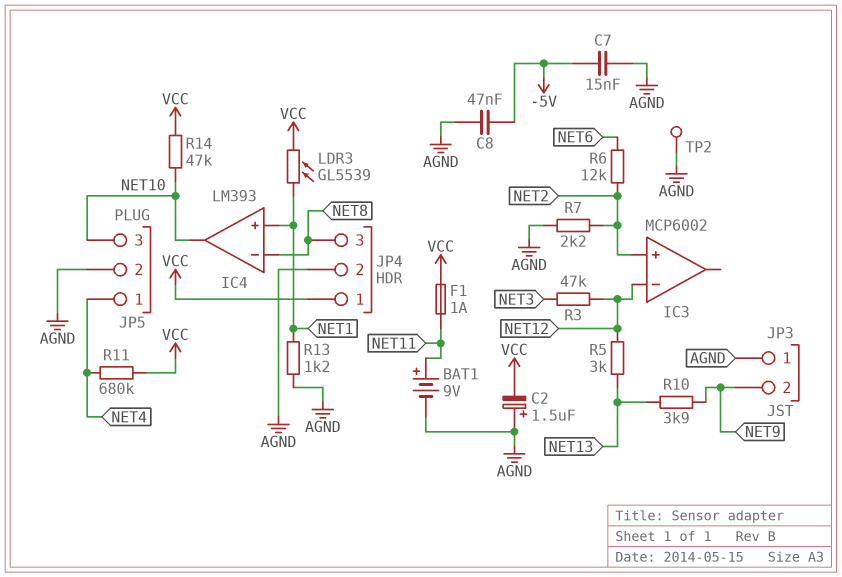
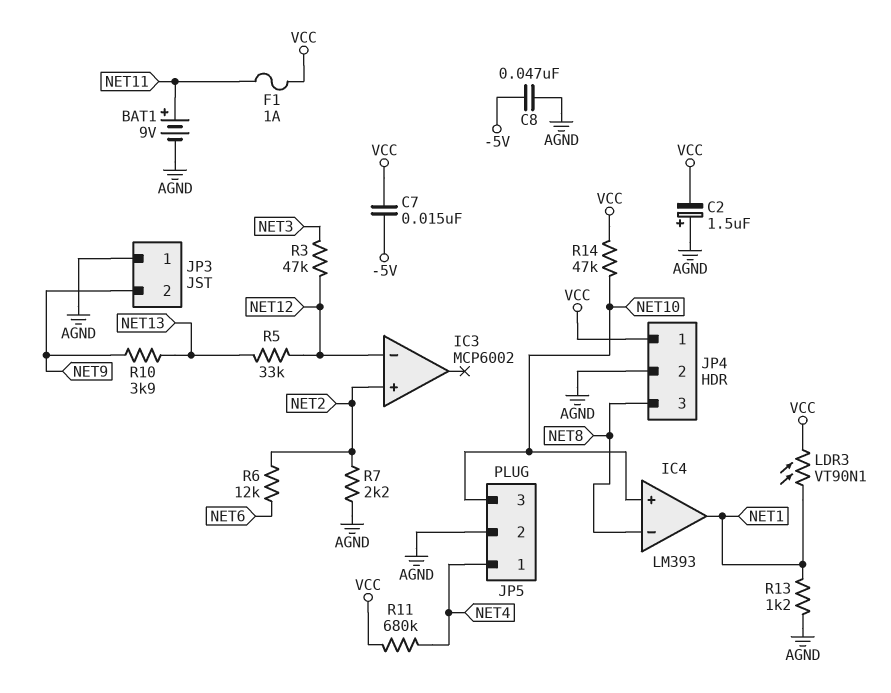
C7: 15nF (-5V, AGND) -> 15nF (-5V, VCC)
IC4 pin in+: NET1 -> NET10
IC4 pin out: NET10 -> NET1
LDR3: GL5539 (NET1, VCC) -> VT90N1 (NET1, VCC)
R5: 3k (NET12, NET13) -> 33k (NET12, NET13)
TP2: test point (AGND) -> none

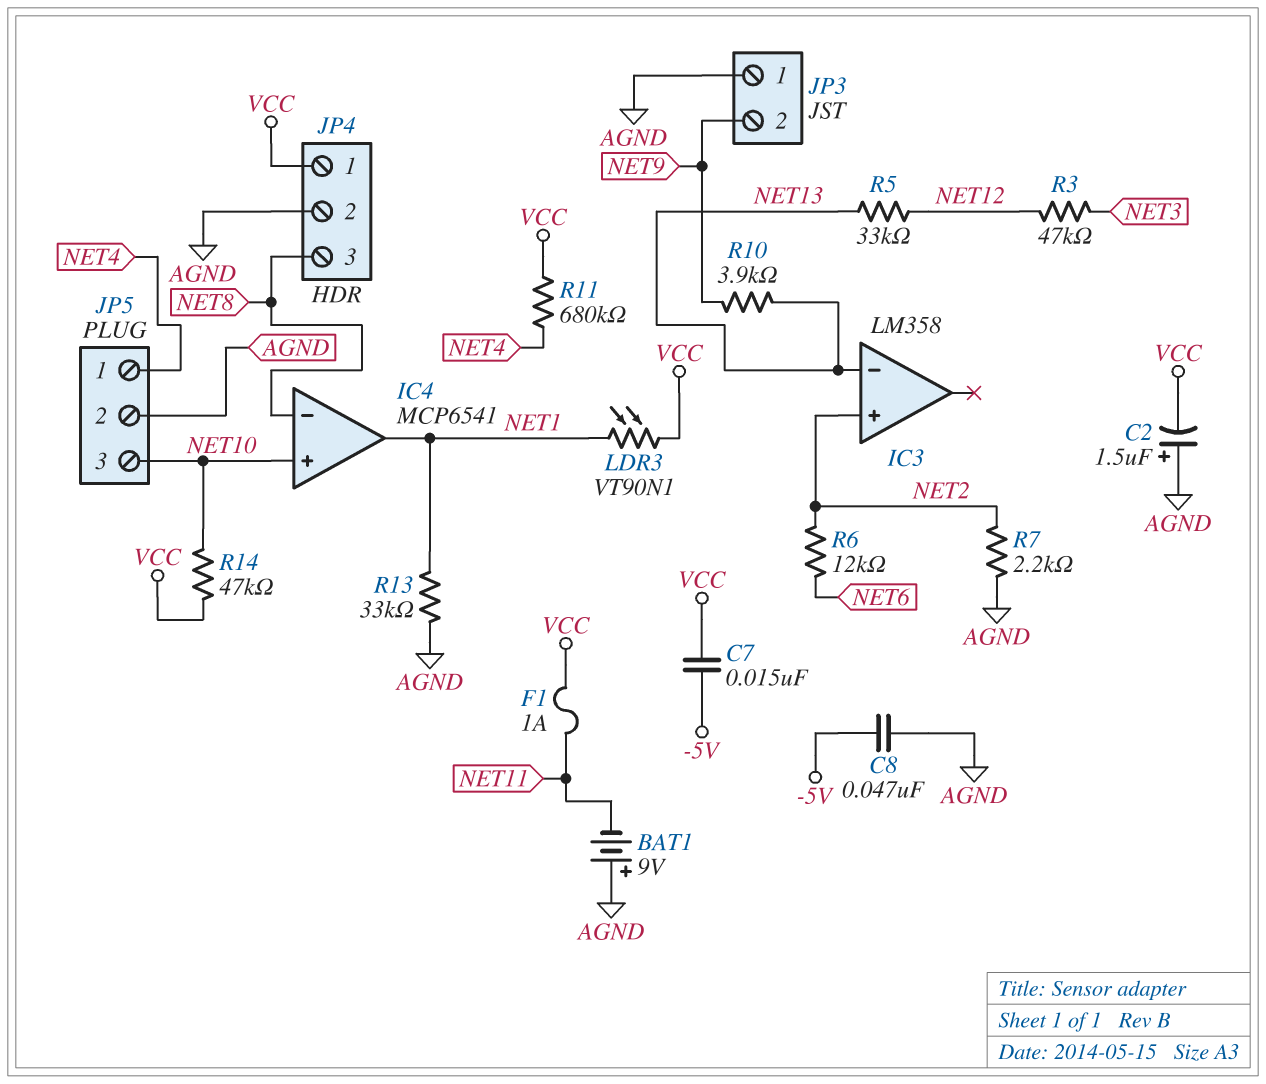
BAT1: 9V (plus NET11, minus AGND) -> 9V (plus AGND, minus NET11)
IC3: MCP6002 -> LM358
IC3 pin in-: NET12 -> NET13
IC4: LM393 -> MCP6541
R13: 1.2k (AGND, NET1) -> 33k (AGND, NET1)

